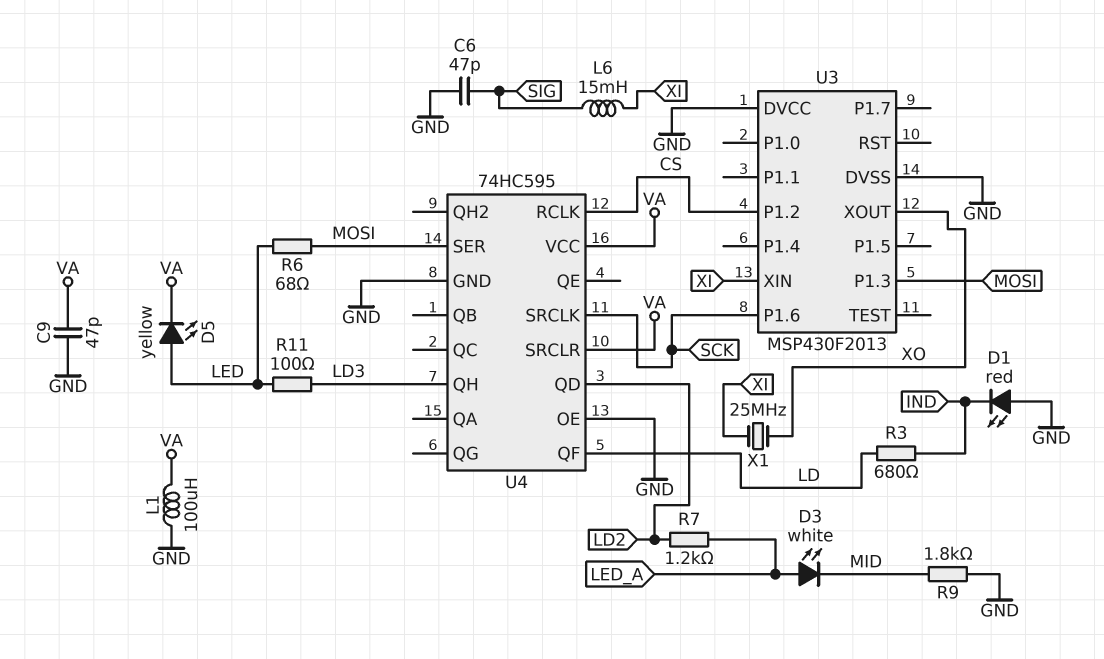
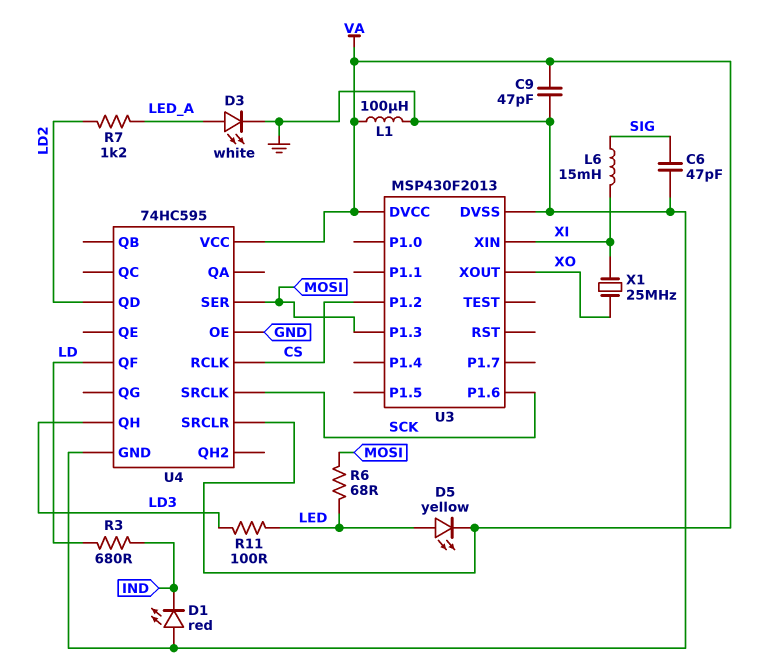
D3: LED white (A LED_A, K MID) -> LED white (A LED_A, K GND)
R9: 1.8k (GND, MID) -> none
U3 pin DVCC: GND -> VA

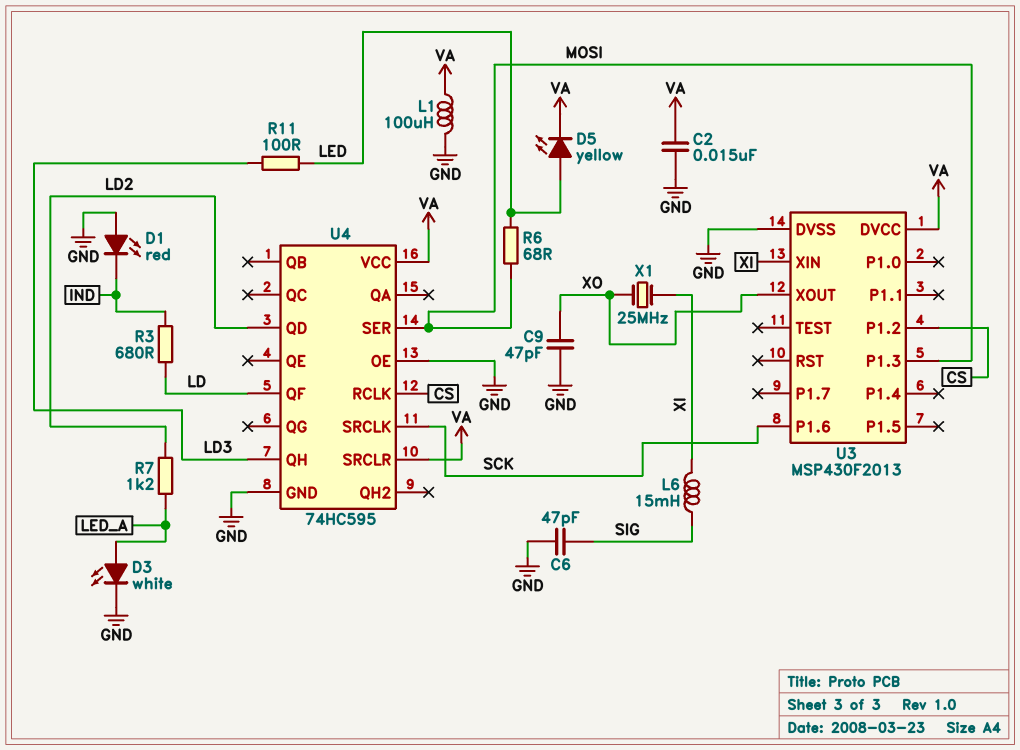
C2: none -> 15nF (GND, VA)
C9: 47pF (GND, VA) -> 47pF (GND, XO)

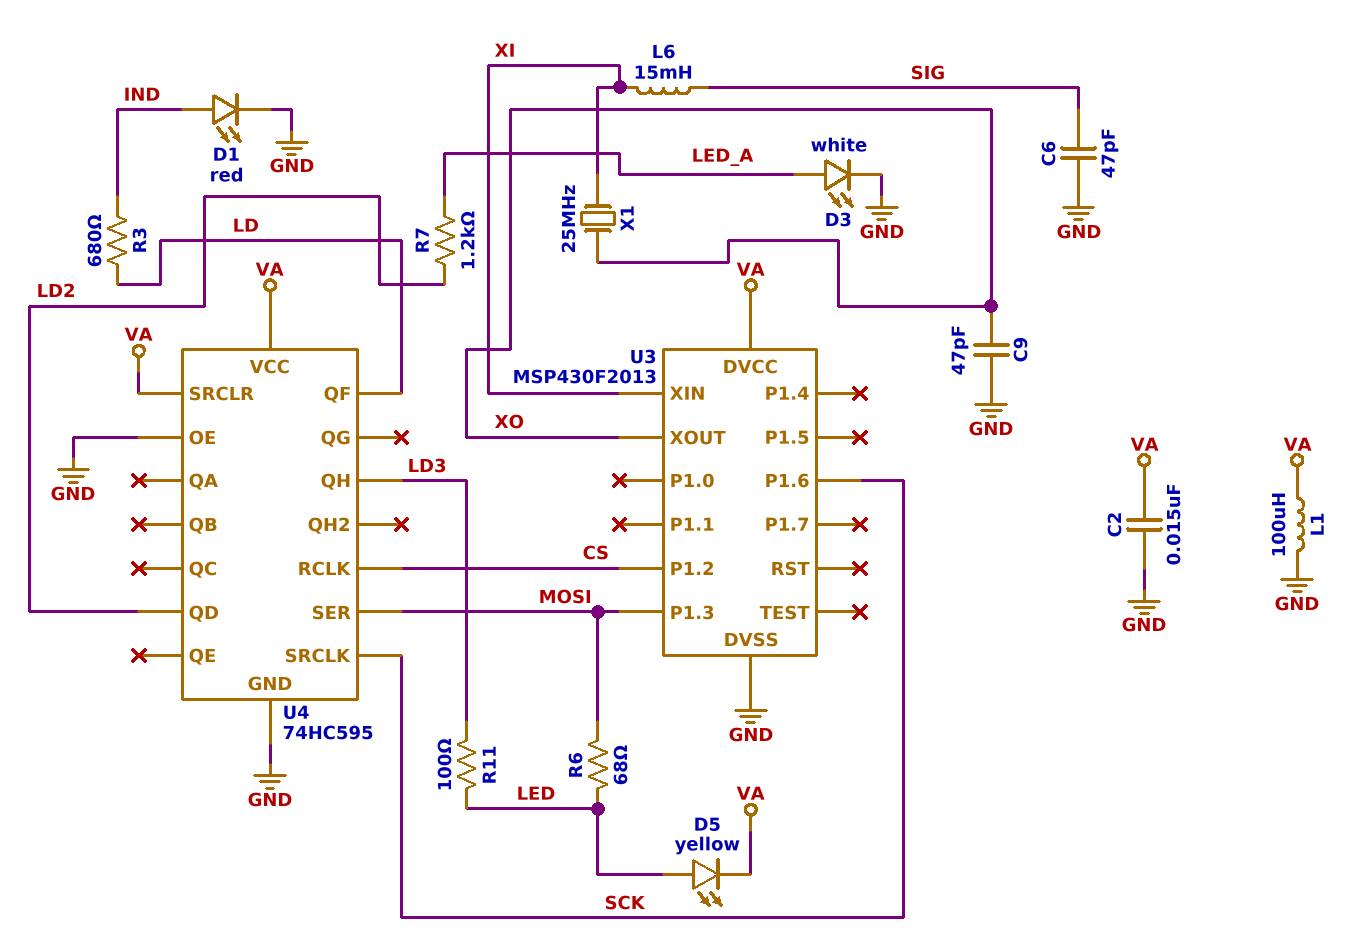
D1: LED red (A GND, K IND) -> LED red (A IND, K GND)

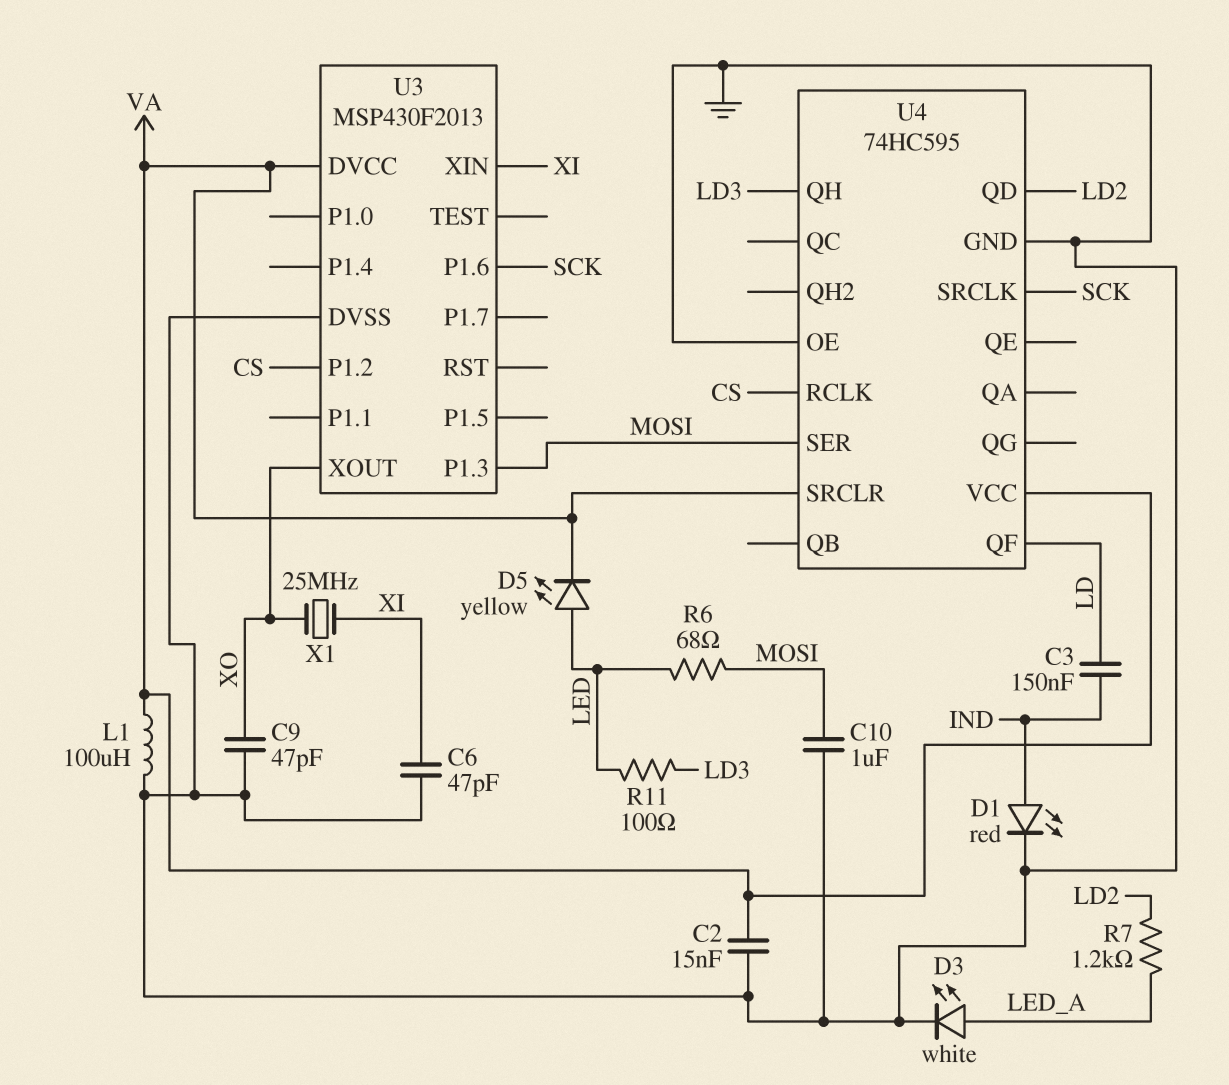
C3: none -> 150nF (IND, LD)
C6: 47pF (GND, SIG) -> 47pF (GND, XI)
C10: none -> 1uF (GND, MOSI)
L6: 15mH (SIG, XI) -> none
R3: 680 (IND, LD) -> none

